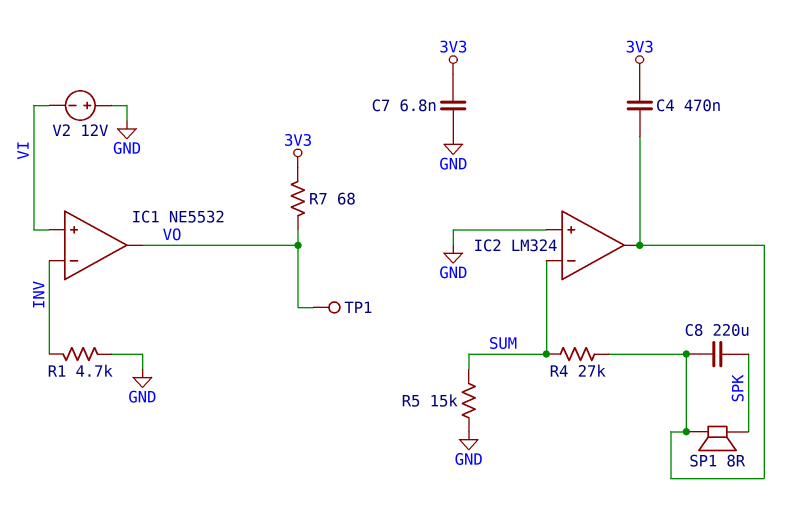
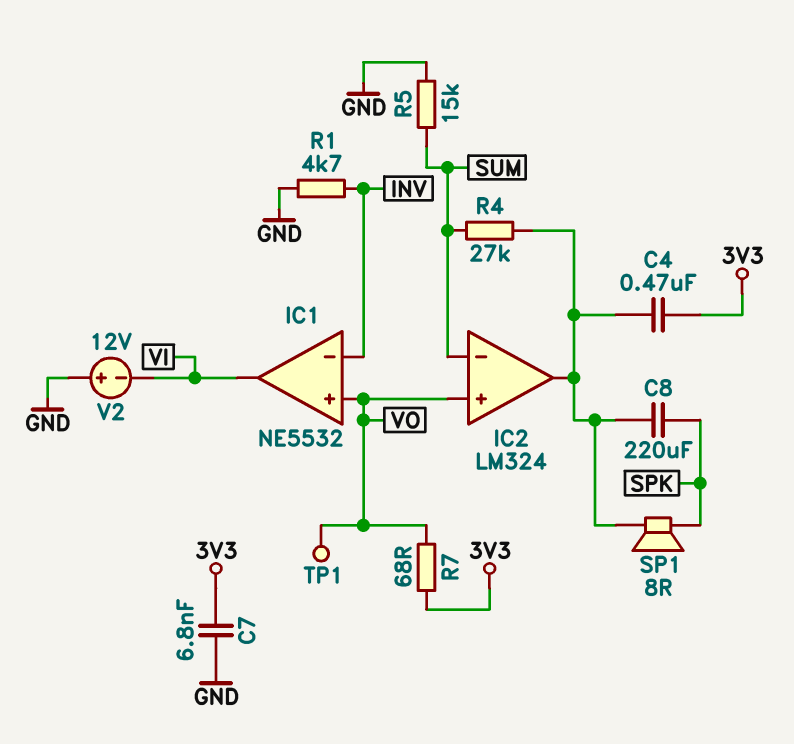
IC1 pin in+: VI -> VO
IC1 pin out: VO -> VI
IC2 pin in+: GND -> VO

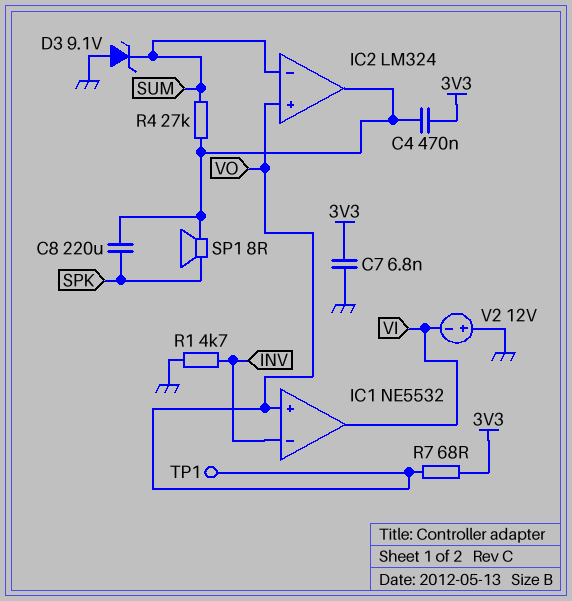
D3: none -> zener 9.1V (A GND, K SUM)
R5: 15k (GND, SUM) -> none

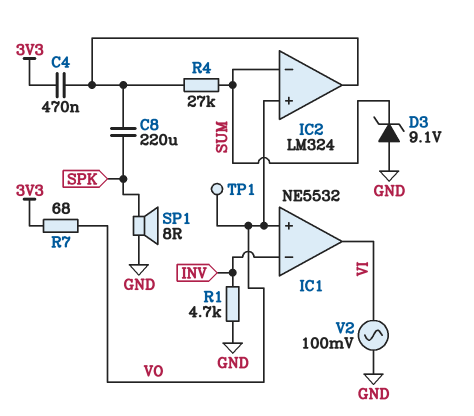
C7: 6.8nF (3V3, GND) -> none
SP1: speaker 8R (IC2/out, SPK) -> speaker 8R (GND, SPK)
V2: 12V (plus GND, minus VI) -> AC 100mV (GND, VI)

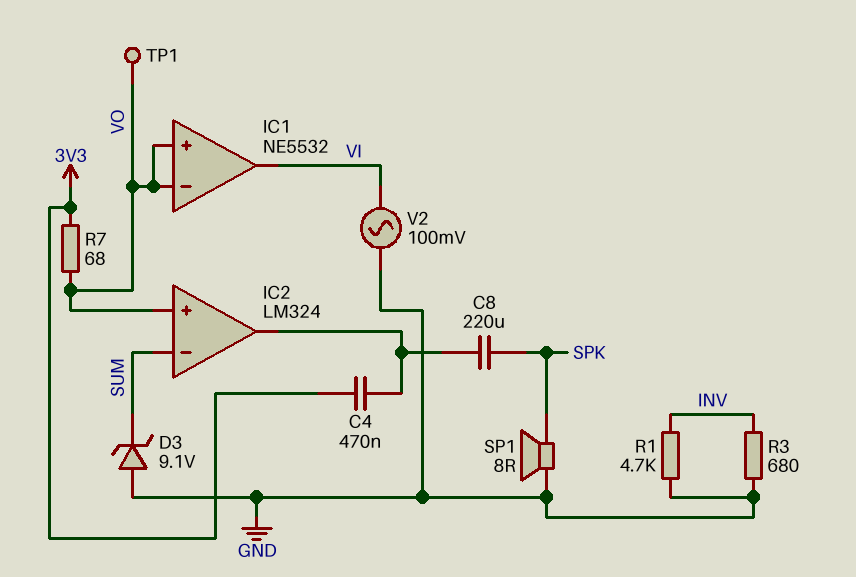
IC1 pin in-: INV -> VO
R3: none -> 680 (GND, INV)
R4: 27k (IC2/out, SUM) -> none

